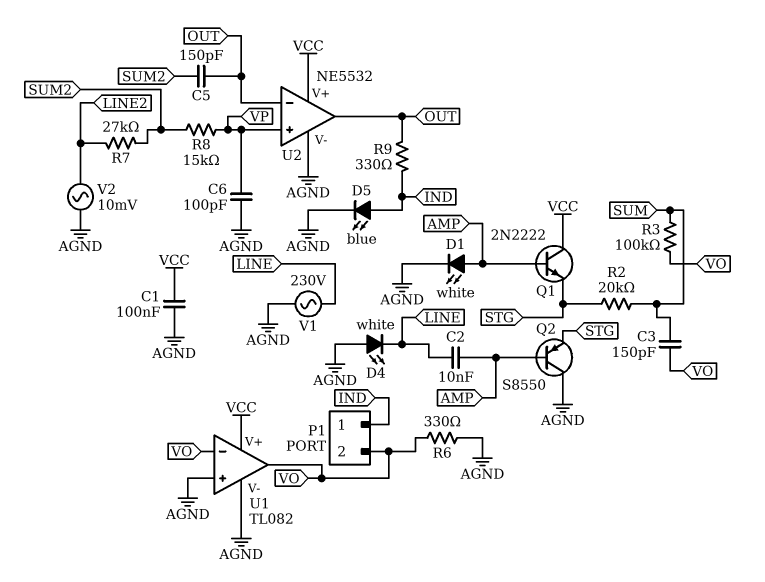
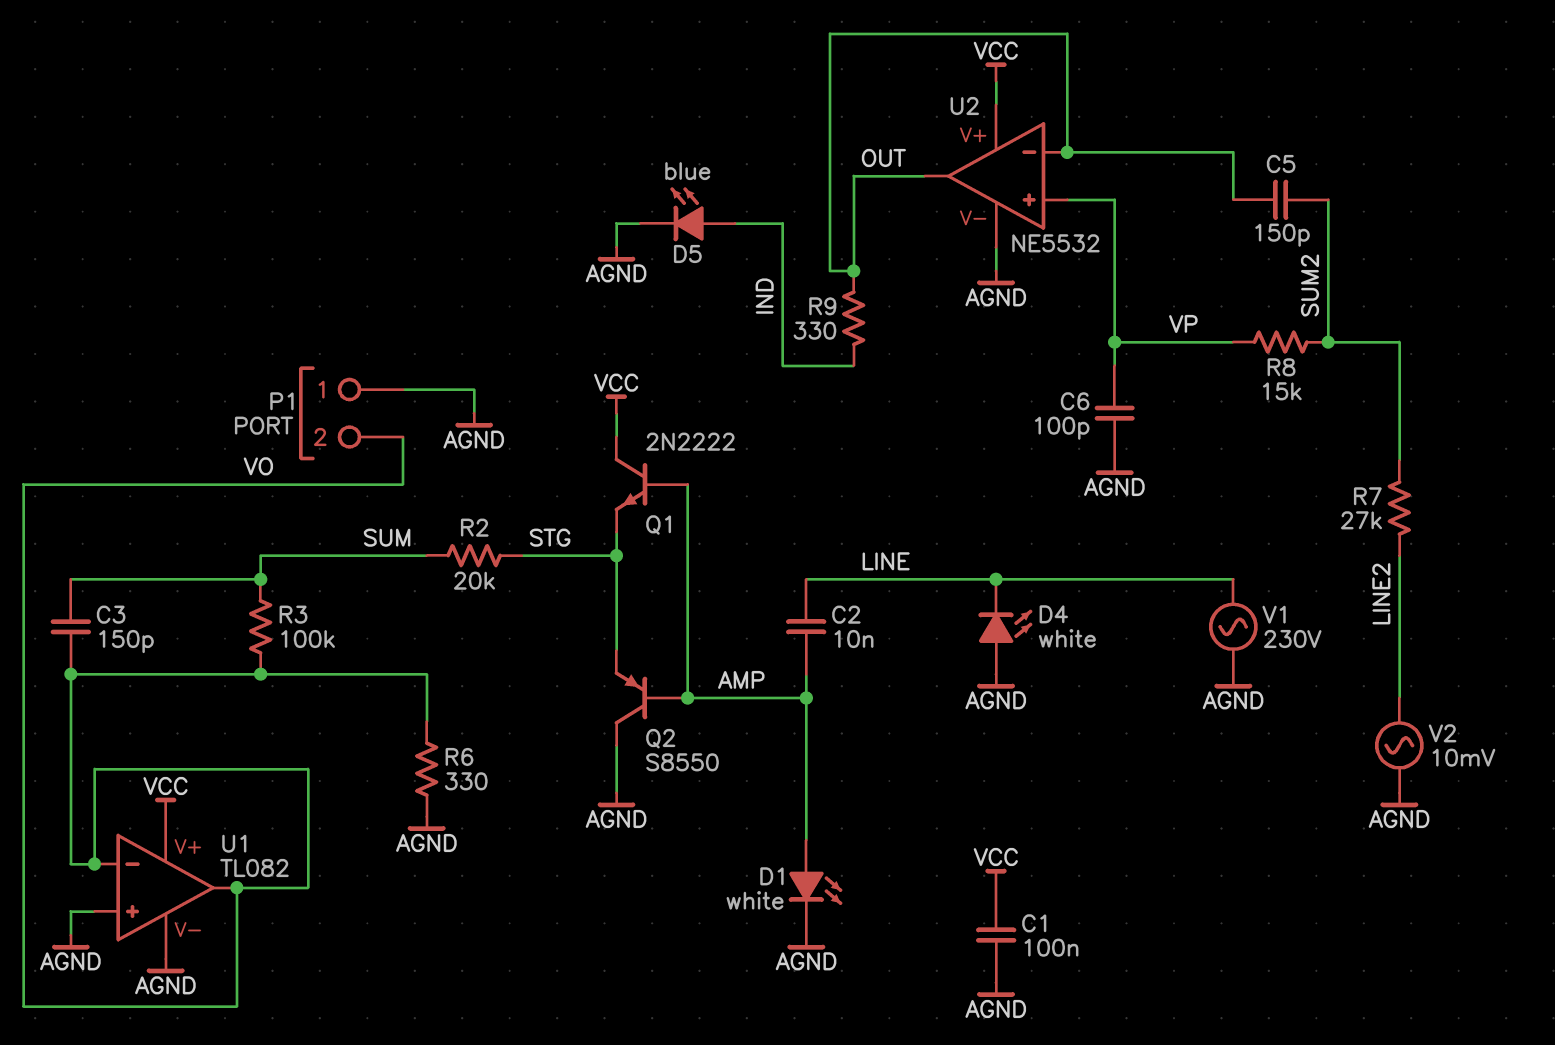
P1 pin 1: IND -> AGND

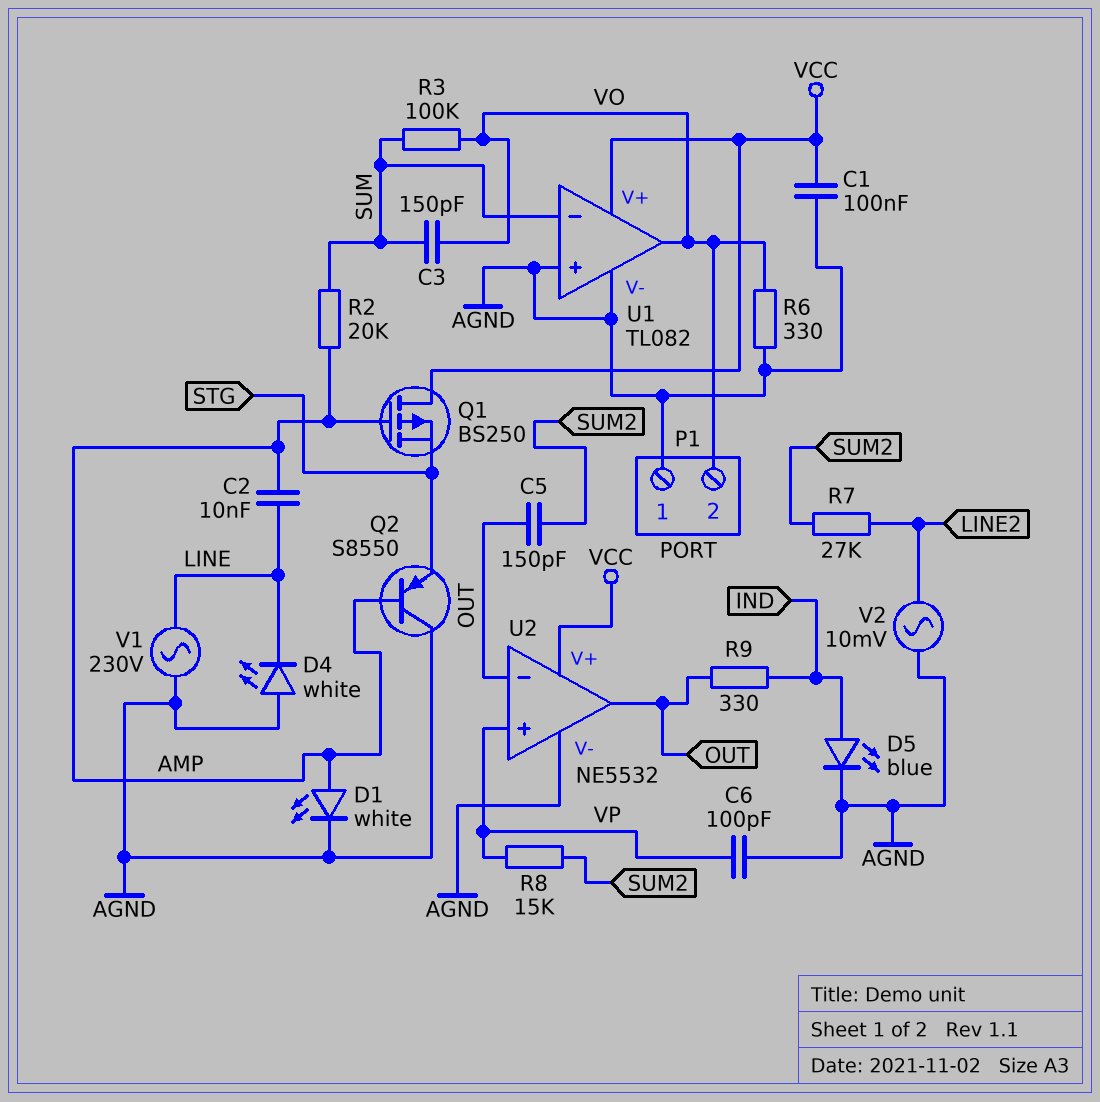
Q1: NPN 2N2222 (B AMP, C VCC, E STG) -> PMOS BS250 (G AMP, D VCC, S STG)
R2: 20k (STG, SUM) -> 20k (AMP, SUM)
U1 pin in-: VO -> SUM

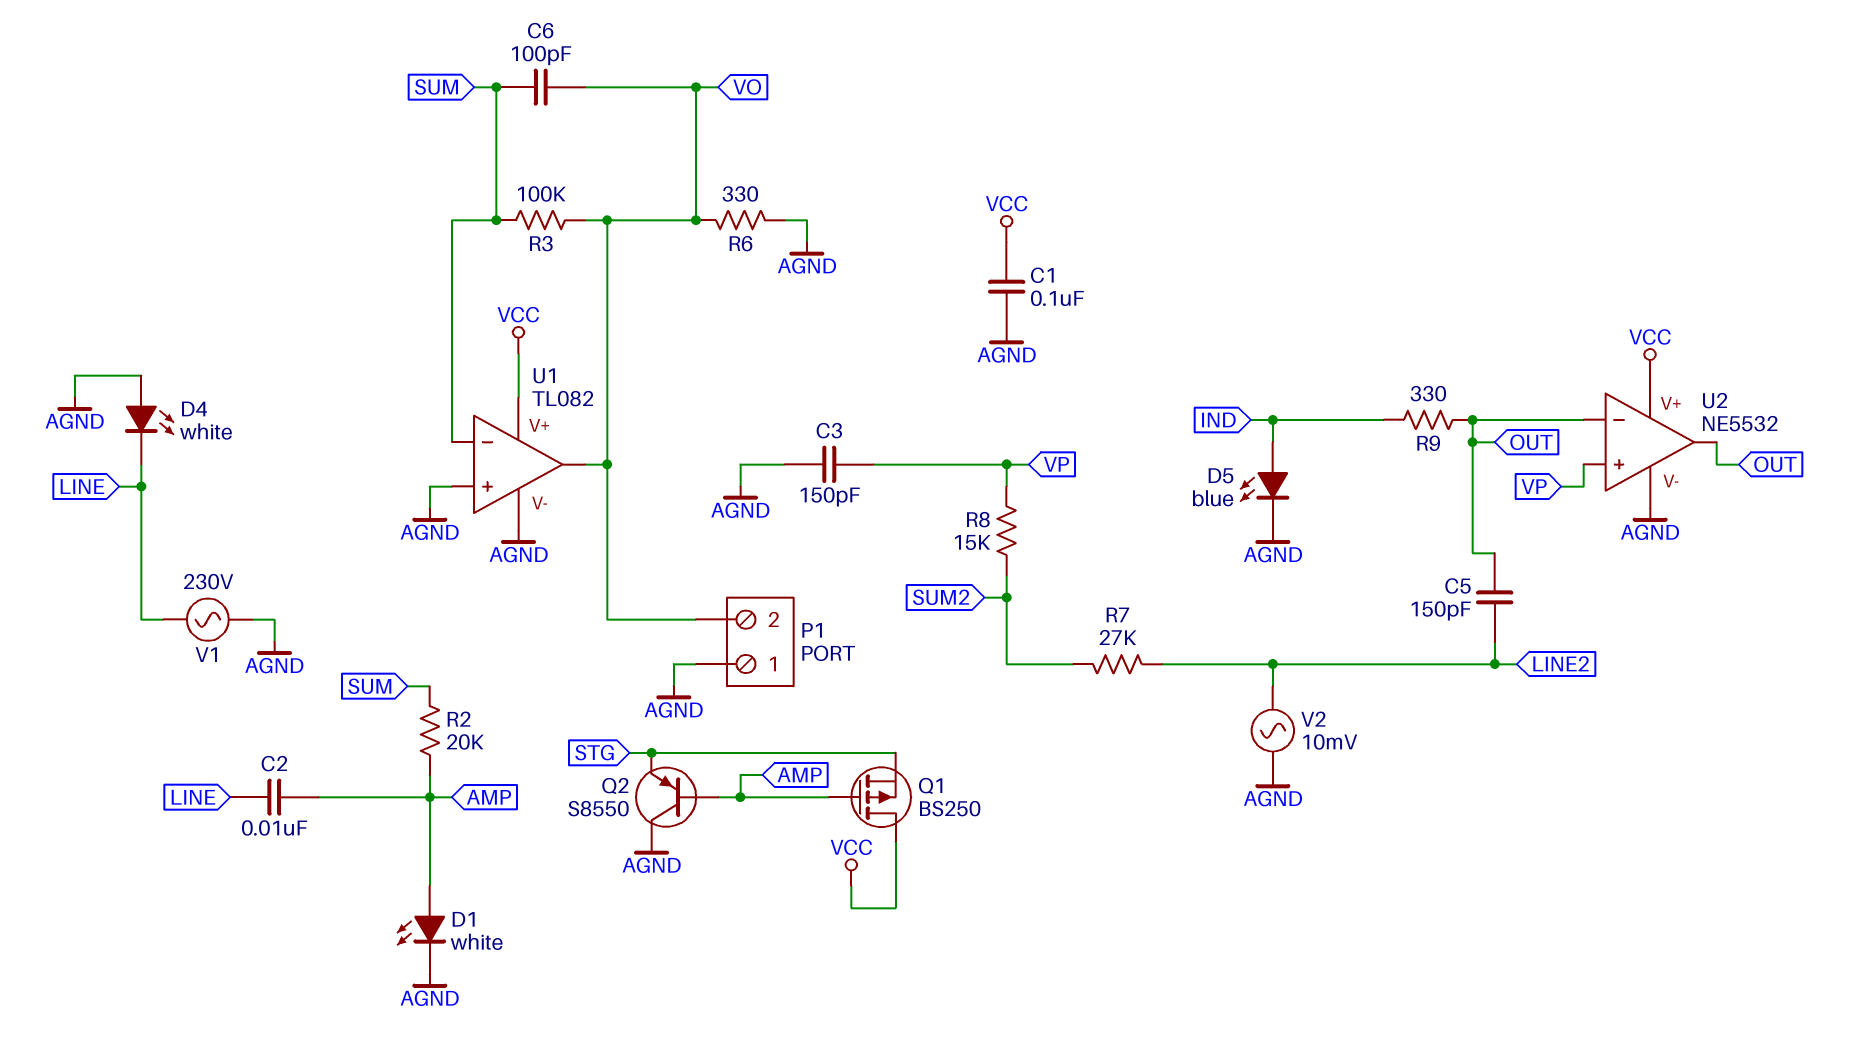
C3: 150pF (SUM, VO) -> 150pF (AGND, VP)
C5: 150pF (OUT, SUM2) -> 150pF (LINE2, OUT)
C6: 100pF (AGND, VP) -> 100pF (SUM, VO)

